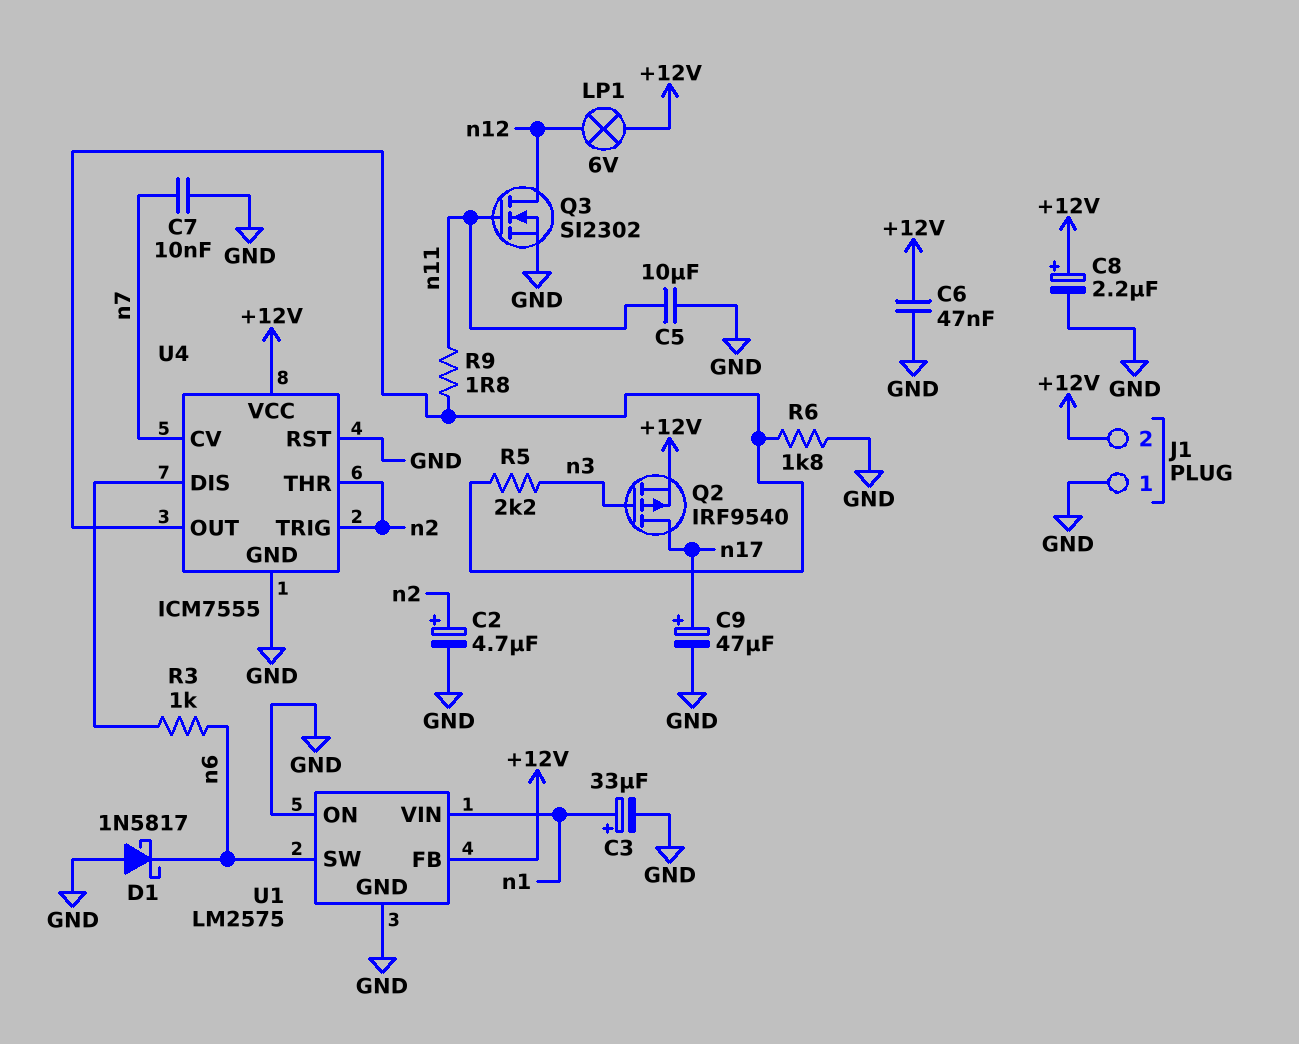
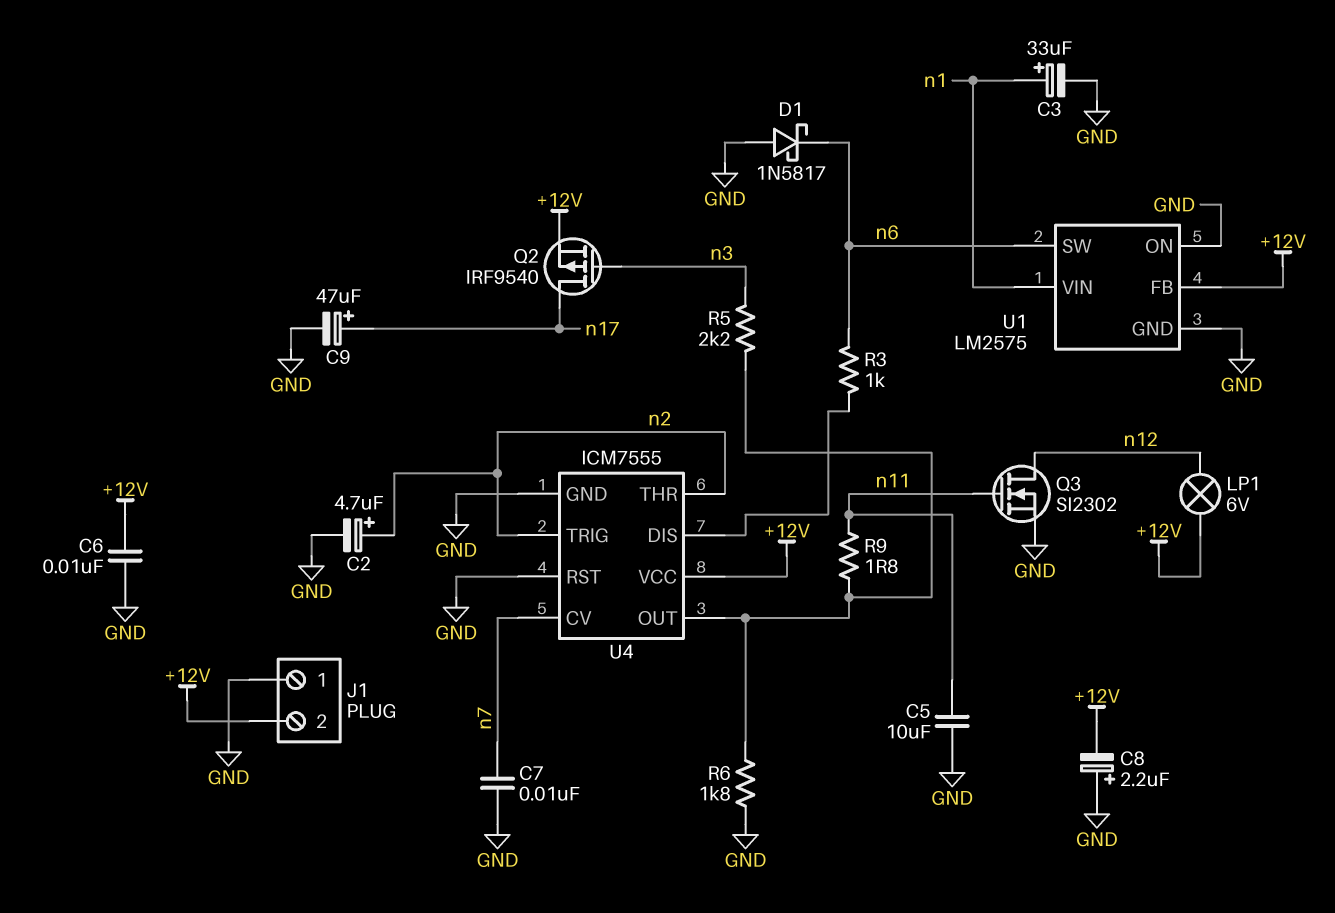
C6: 47nF (+12V, GND) -> 10nF (+12V, GND)
C8: 2.2uF (plus +12V, minus GND) -> 2.2uF (plus GND, minus +12V)

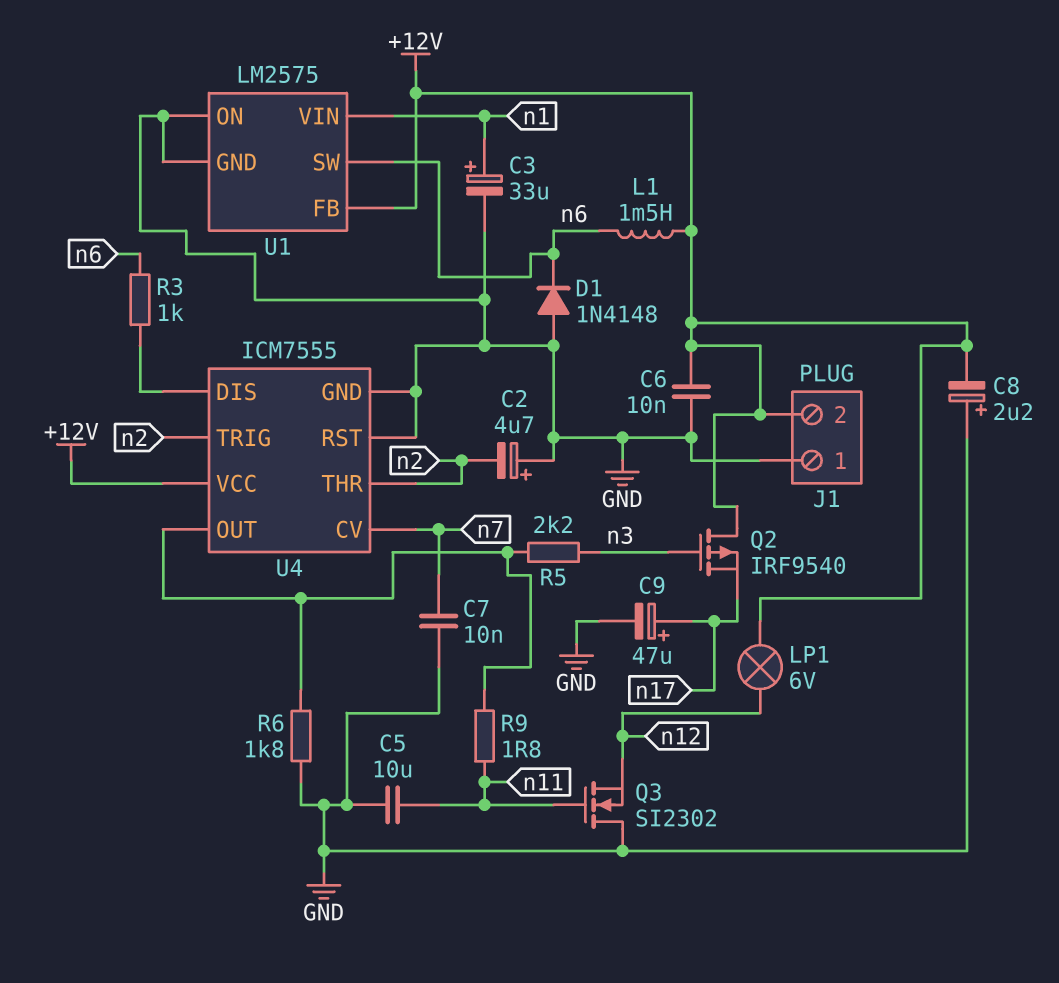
C2: 4.7uF (plus n2, minus GND) -> 4.7uF (plus GND, minus n2)
D1: schottky 1N5817 (A GND, K n6) -> diode 1N4148 (A GND, K n6)
L1: none -> 1.5mH (+12V, n6)
Q2: PMOS IRF9540 (G n3, D n17, S +12V) -> PMOS IRF9540 (G n3, D +12V, S n17)
Q3: NMOS SI2302 (G n11, D n12, S GND) -> NMOS SI2302 (G n11, D GND, S n12)

